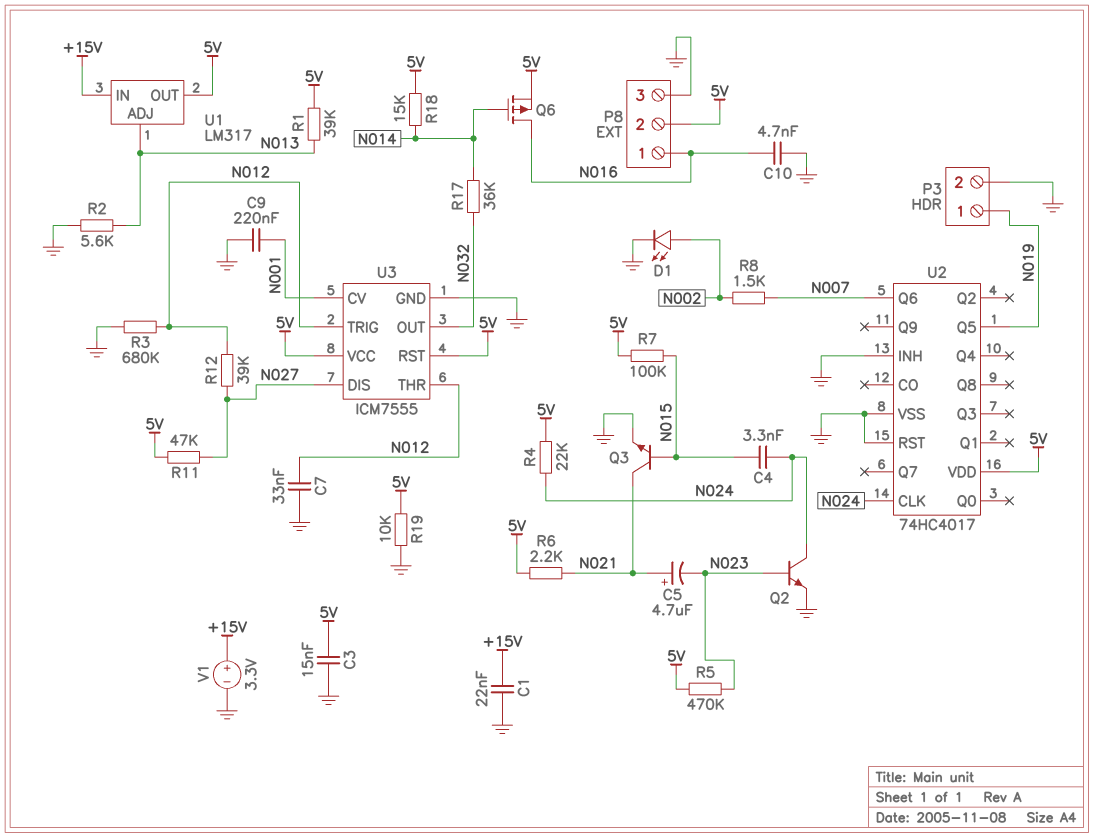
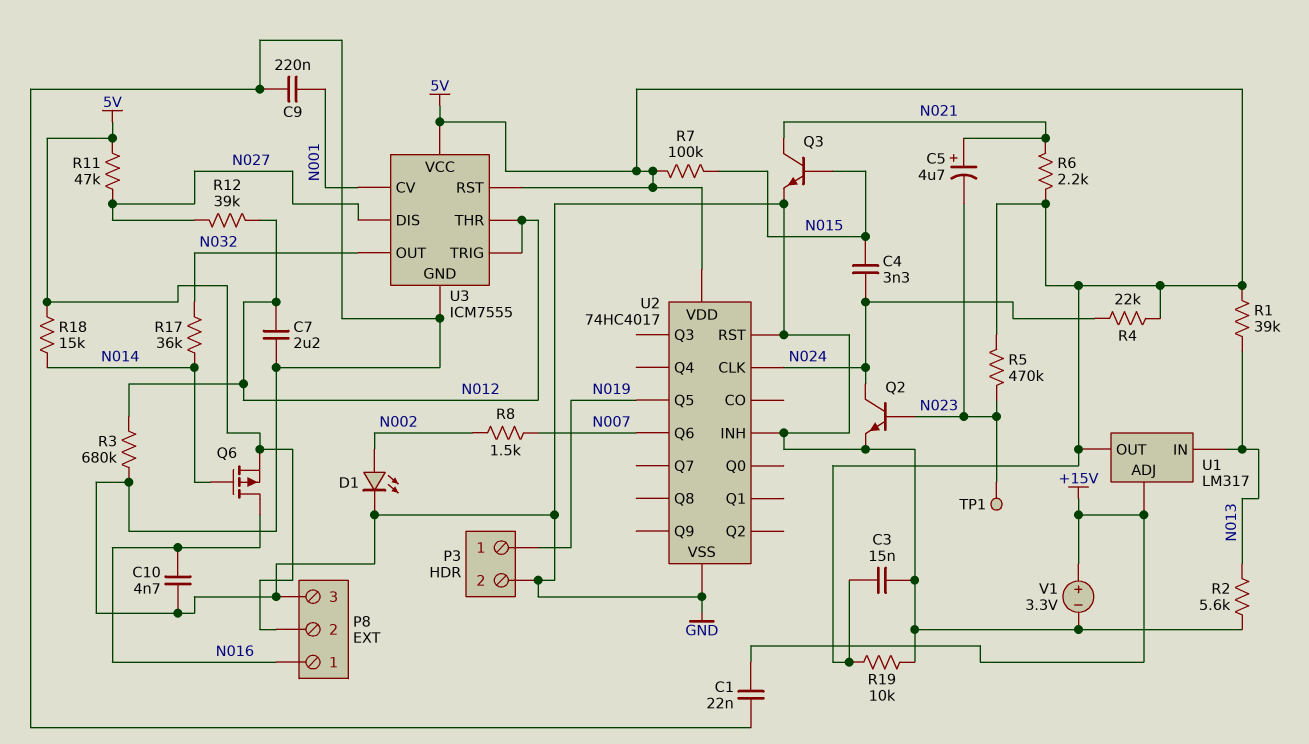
C7: 33nF (GND, N012) -> 2.2uF (GND, N012)
TP1: none -> test point (N023)
U1 pin ADJ: N013 -> +15V
U1 pin IN: +15V -> N013

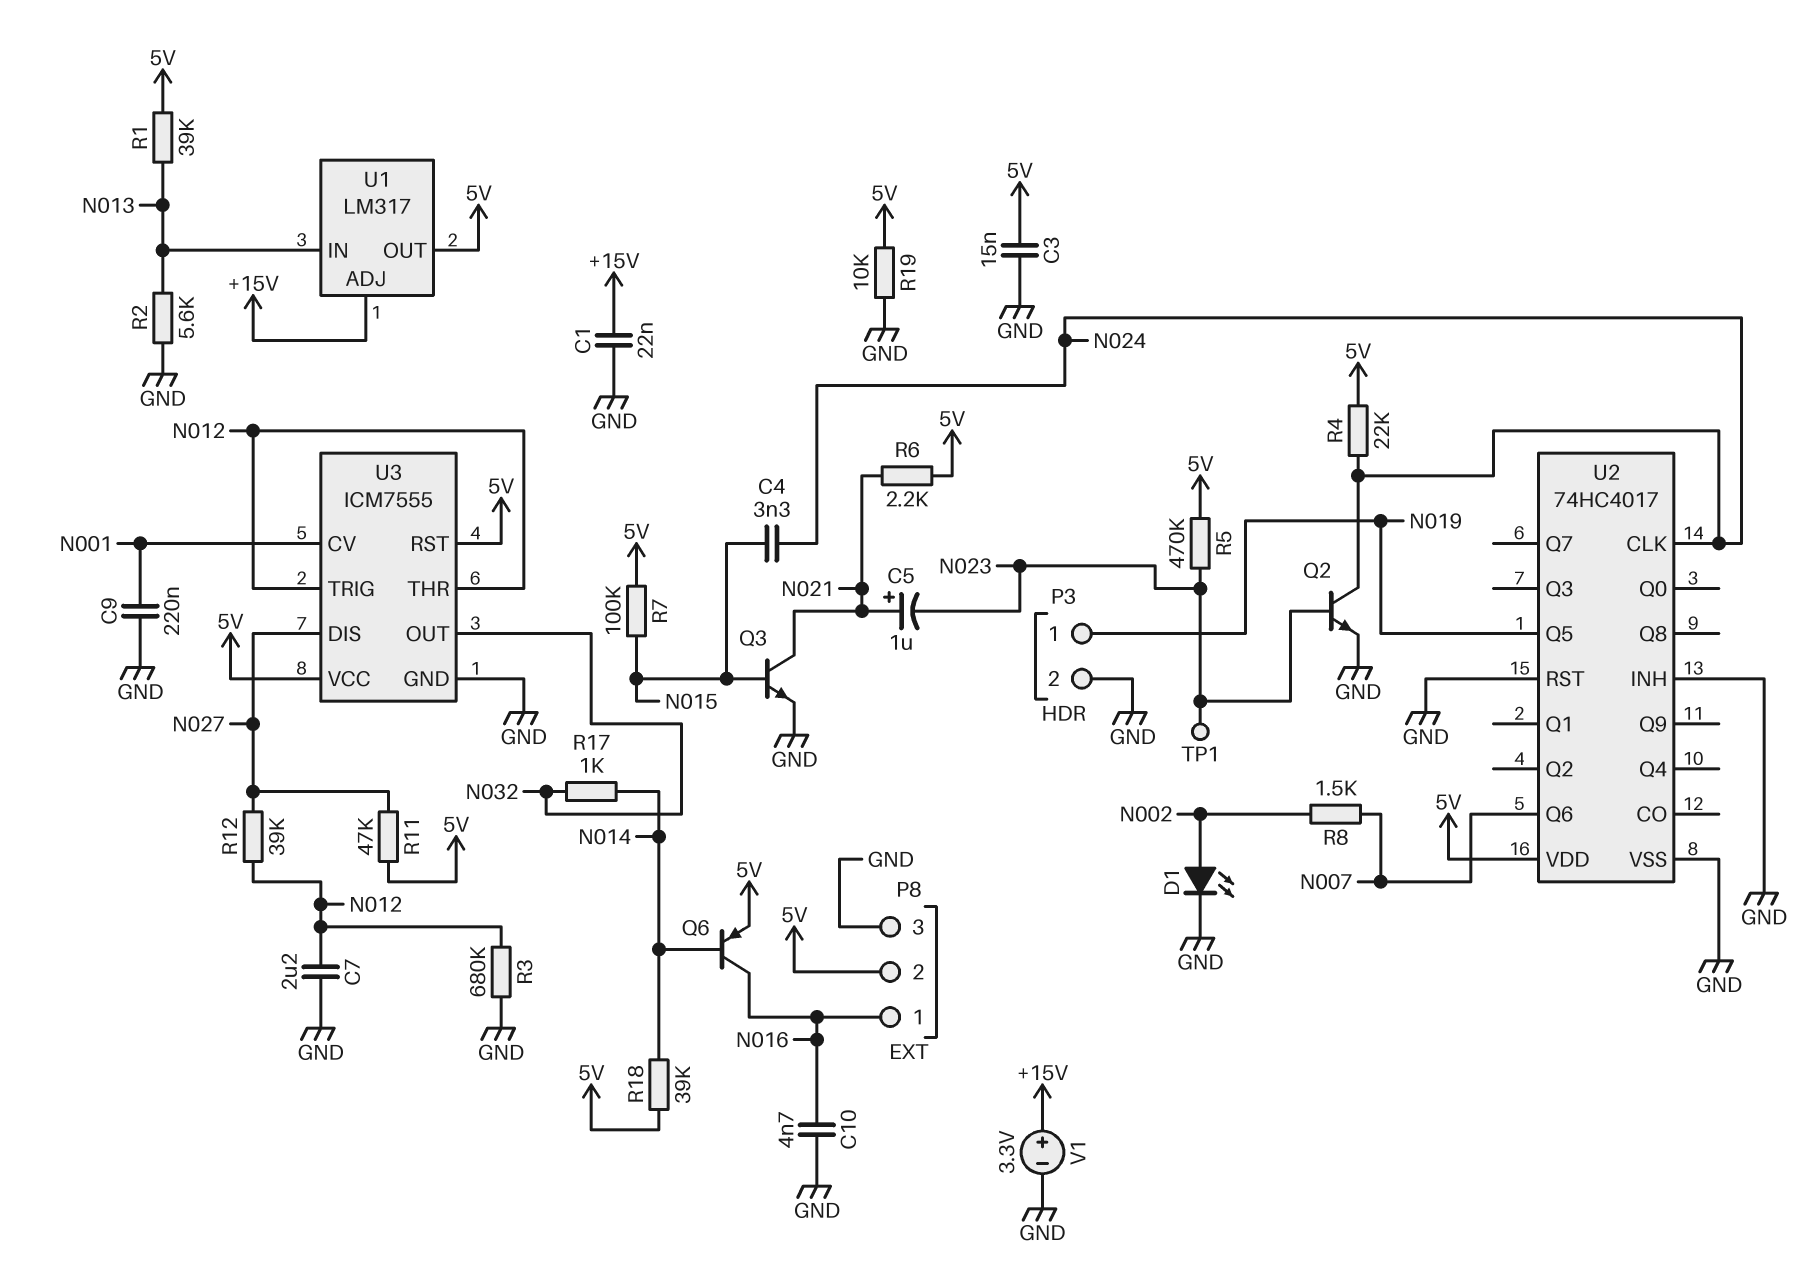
C5: 4.7uF (plus N021, minus N023) -> 1uF (plus N021, minus N023)
Q6: PMOS (G N014, D N016, S 5V) -> PNP (B N014, C N016, E 5V)
R17: 36k (N014, N032) -> 1k (N014, N032)
R18: 15k (5V, N014) -> 39k (5V, N014)

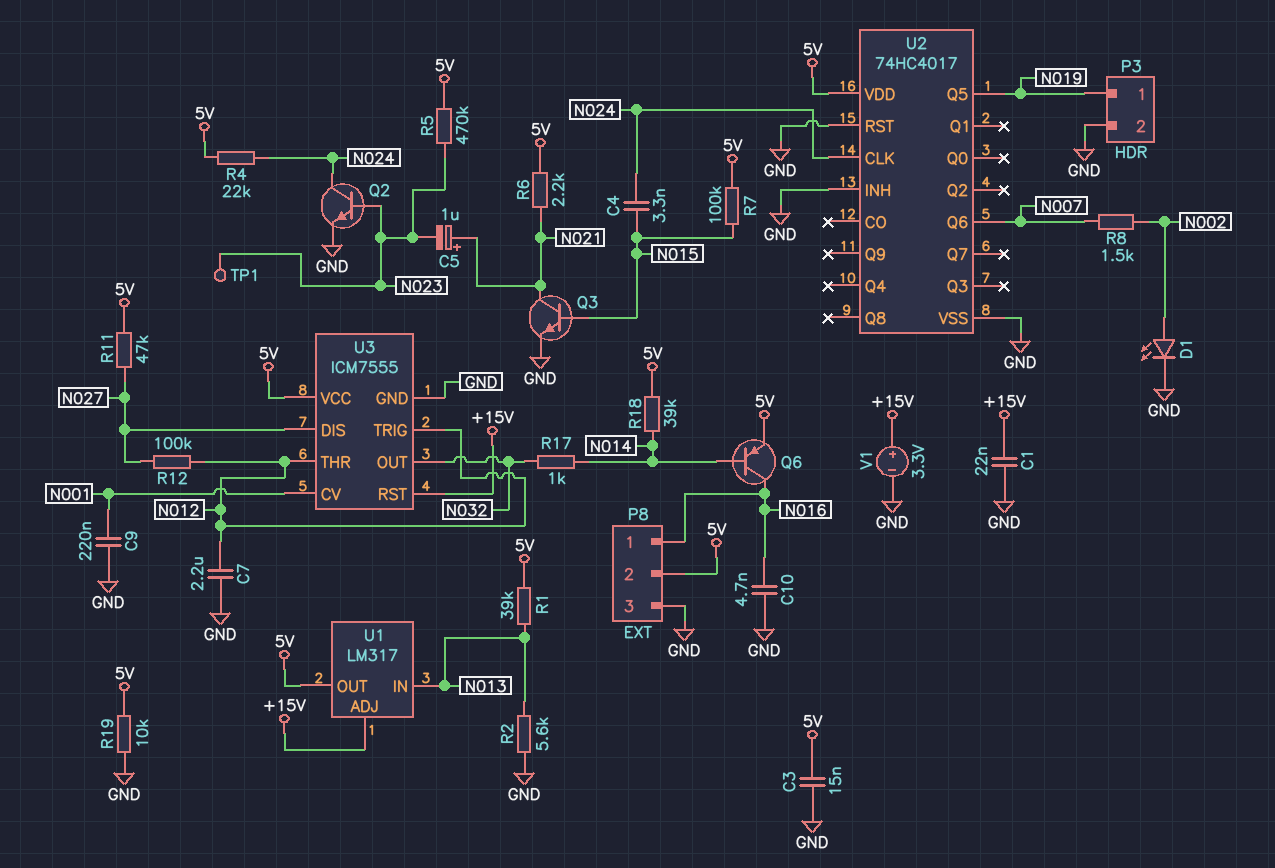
R3: 680k (GND, N012) -> none
R12: 39k (N012, N027) -> 100k (N012, N027)
U3 pin RST: 5V -> +15V

